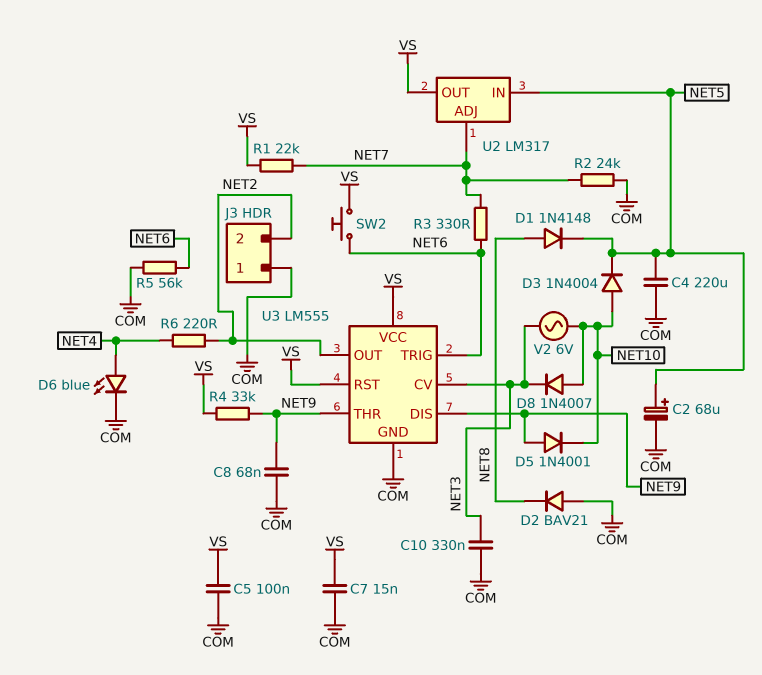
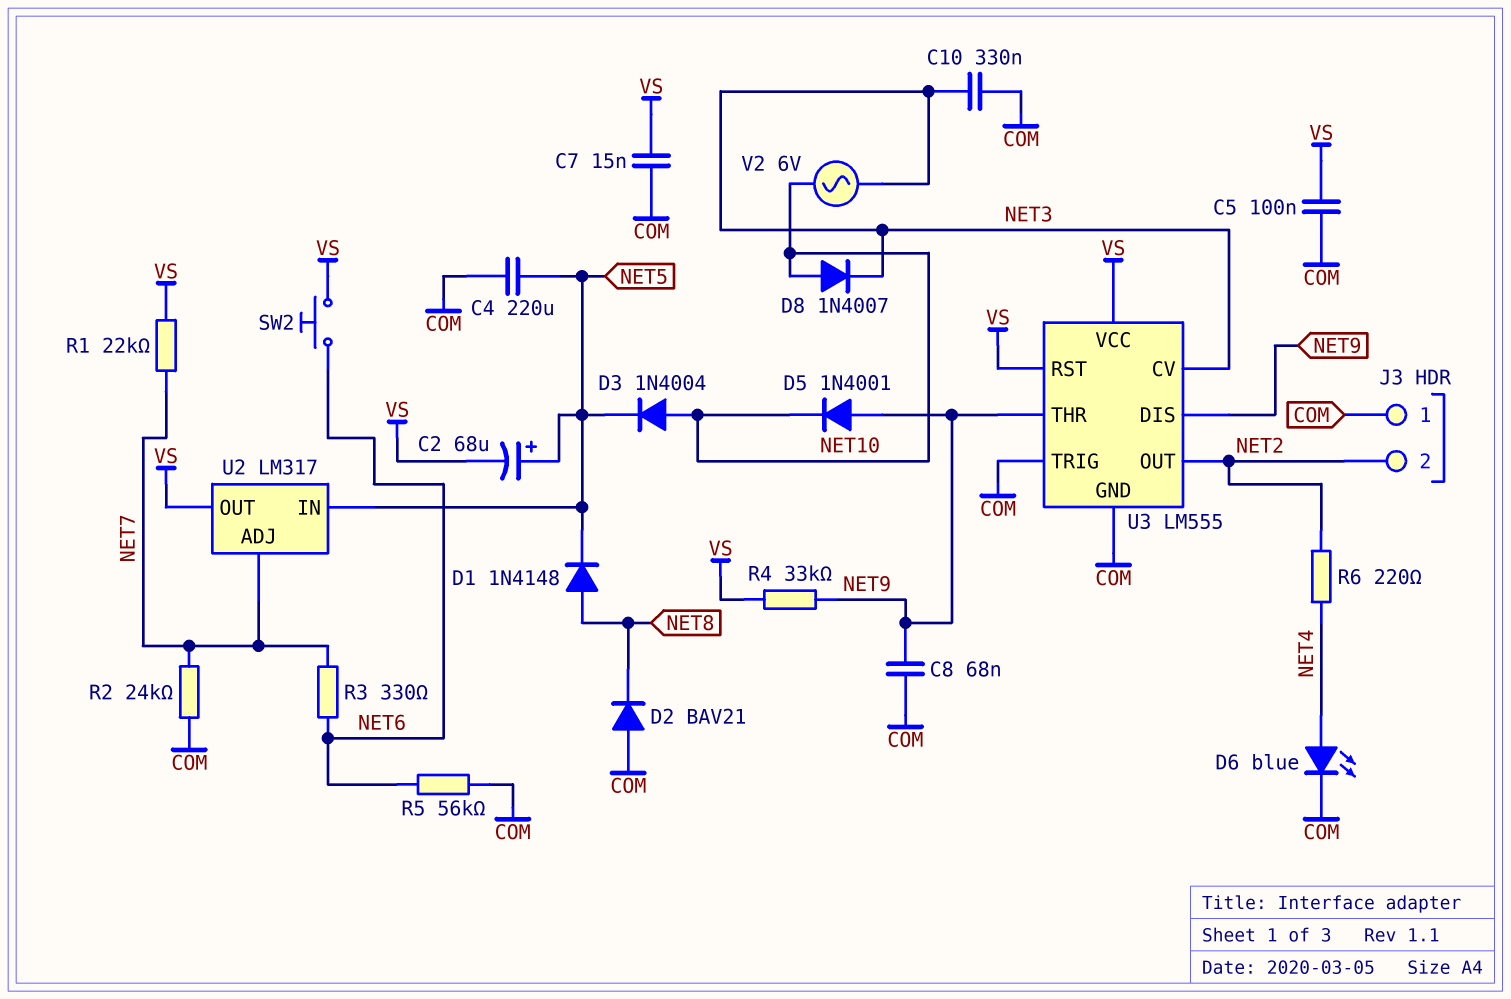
C2: 68uF (plus NET5, minus COM) -> 68uF (plus NET5, minus VS)
U3 pin TRIG: NET6 -> COM

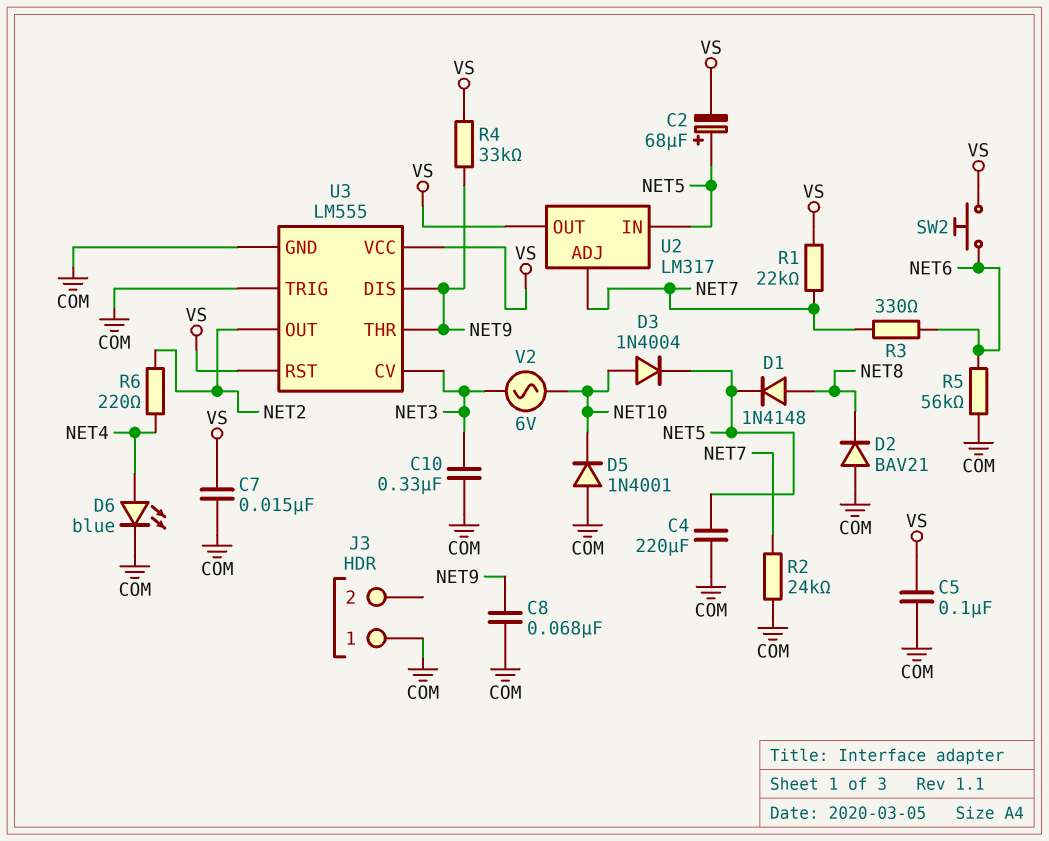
D5: diode 1N4001 (A NET9, K NET10) -> diode 1N4001 (A COM, K NET10)
D8: diode 1N4007 (A NET10, K NET3) -> none
J3 pin 2: NET2 -> none

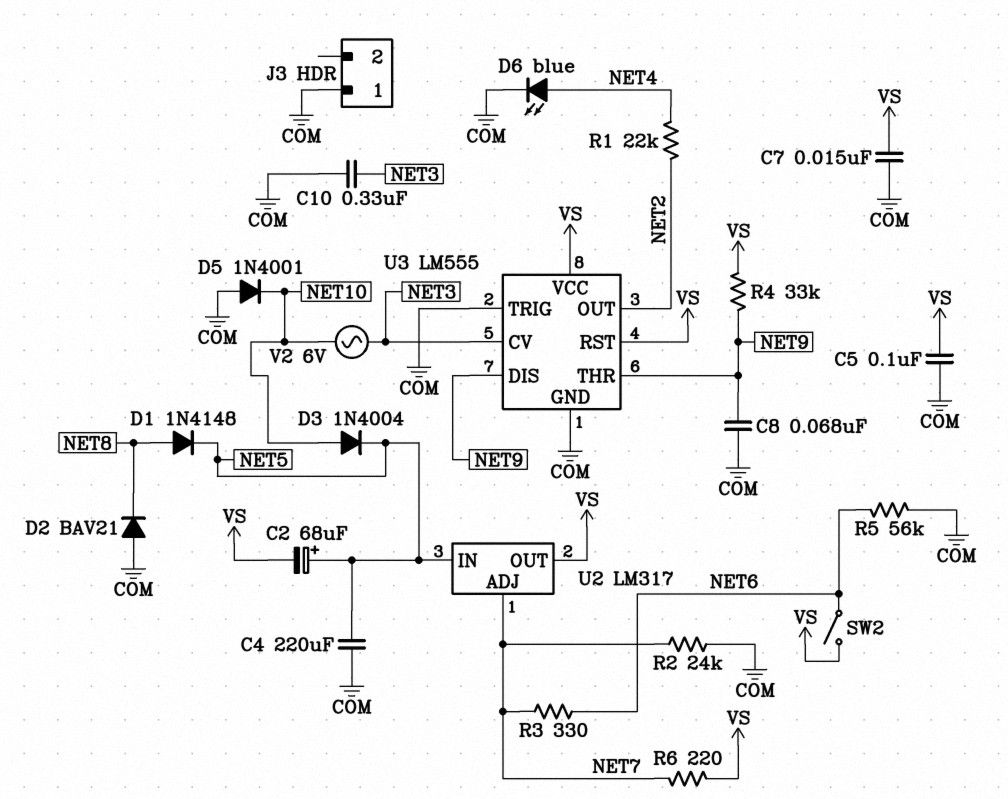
R1: 22k (NET7, VS) -> 22k (NET2, NET4)
R6: 220 (NET2, NET4) -> 220 (NET7, VS)
SW2: button (NET6, VS) -> switch (NET6, VS)

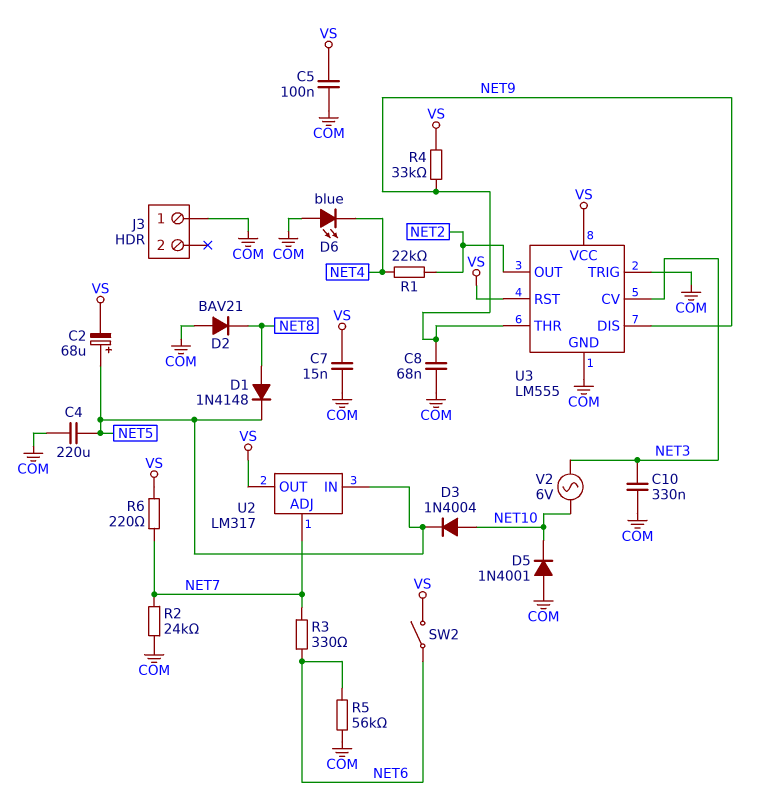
D6: LED blue (A NET4, K COM) -> LED blue (A COM, K NET4)

